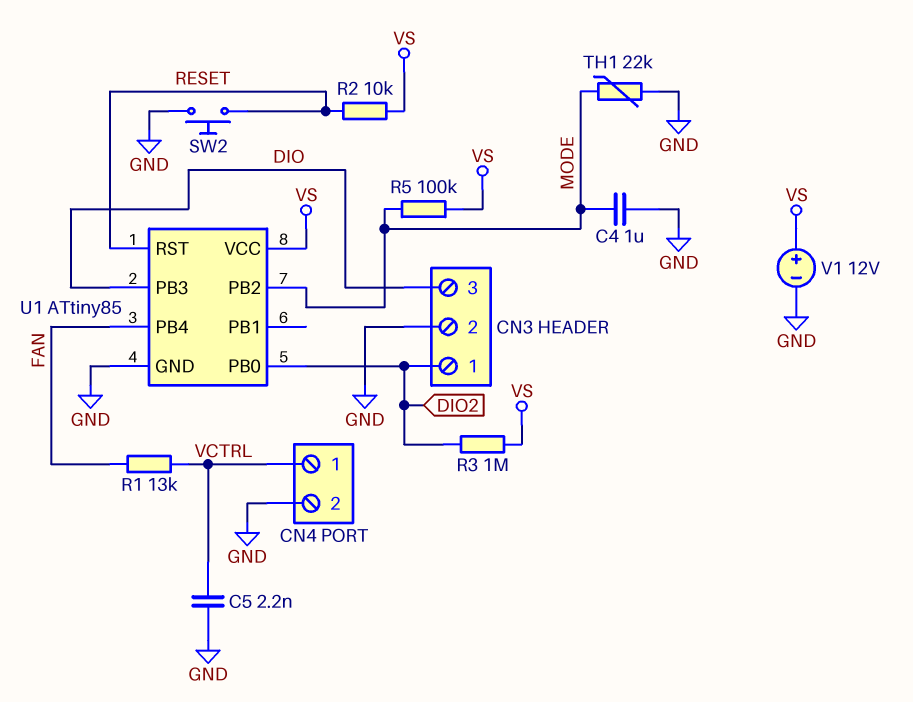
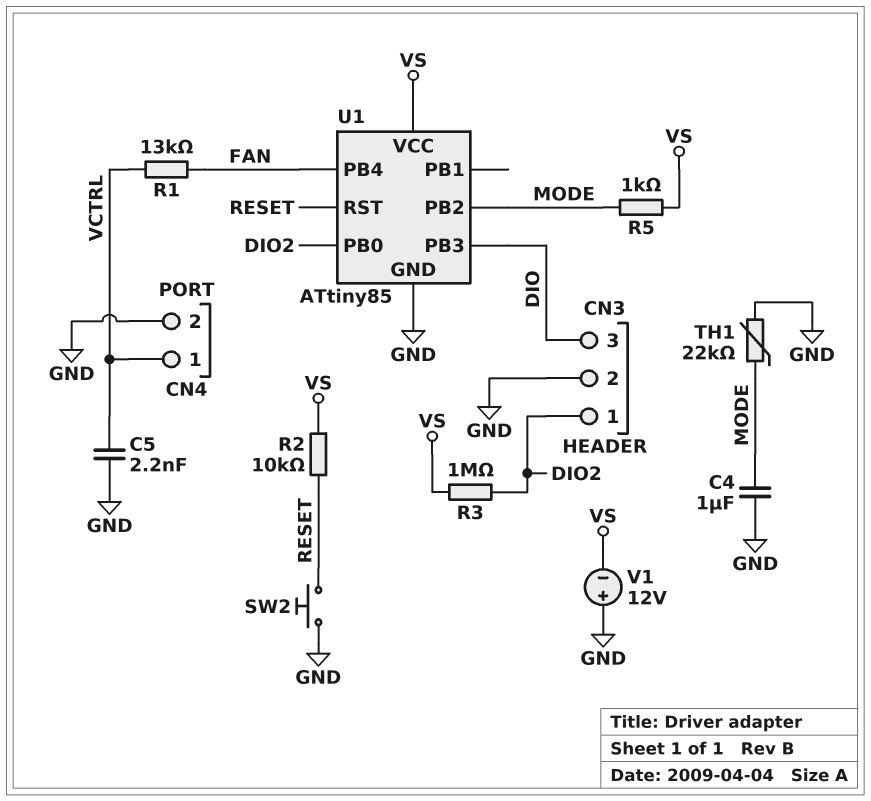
R5: 100k (MODE, VS) -> 1k (MODE, VS)
V1: 12V (plus VS, minus GND) -> 12V (plus GND, minus VS)

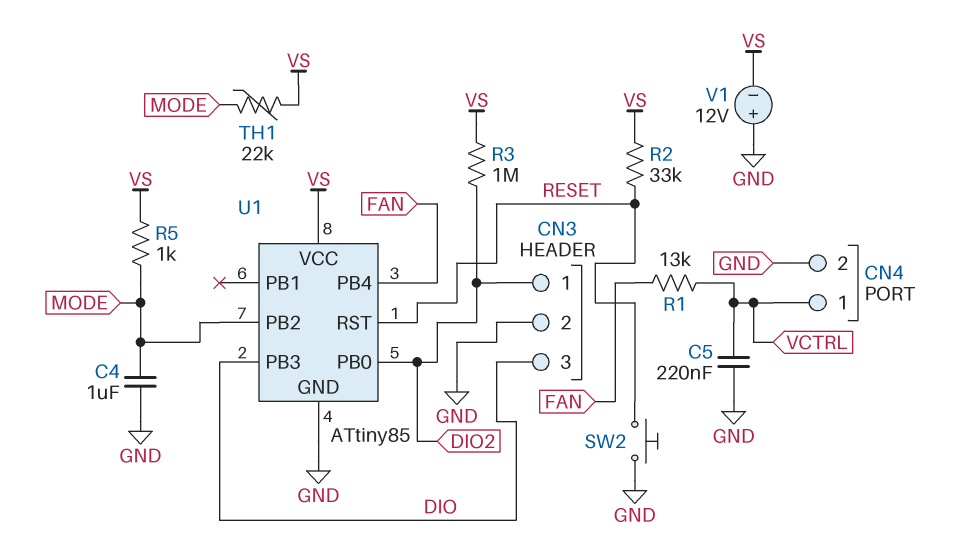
C5: 2.2nF (GND, VCTRL) -> 220nF (GND, VCTRL)
R2: 10k (RESET, VS) -> 33k (RESET, VS)
TH1: 22k (GND, MODE) -> 22k (MODE, VS)

